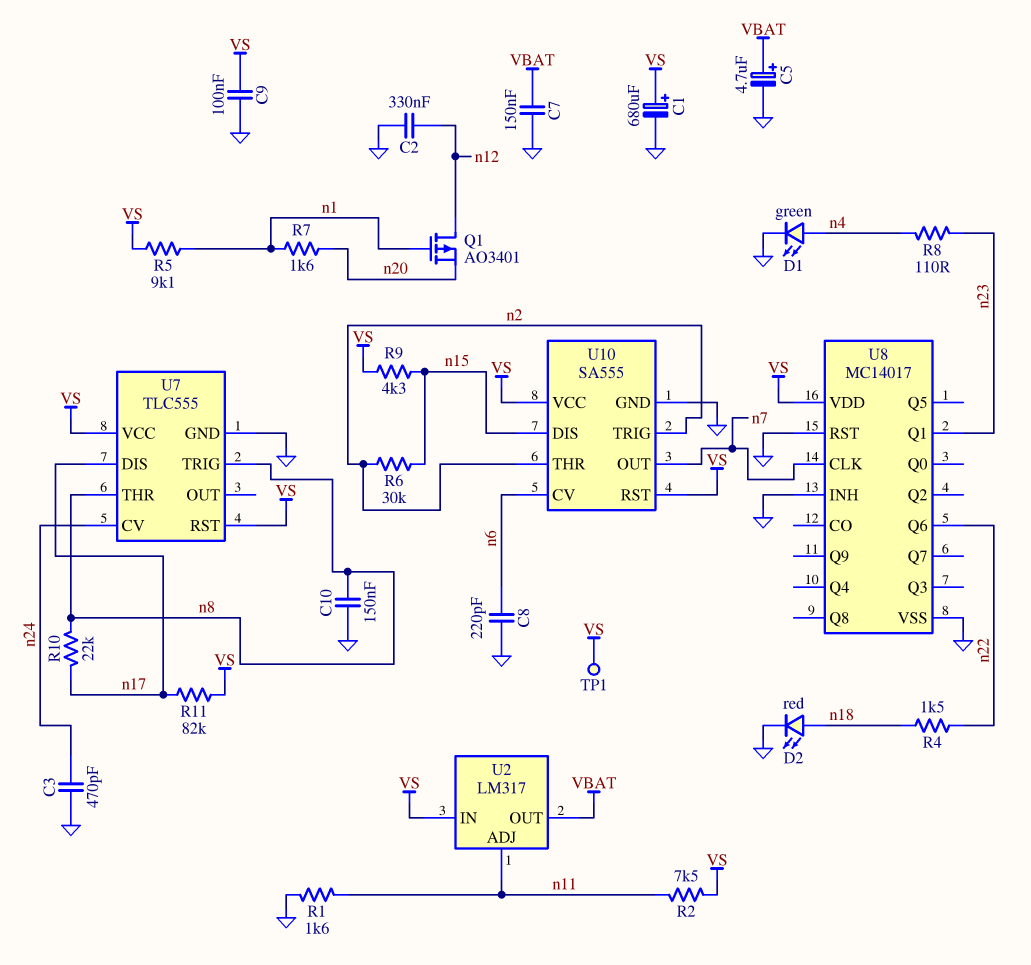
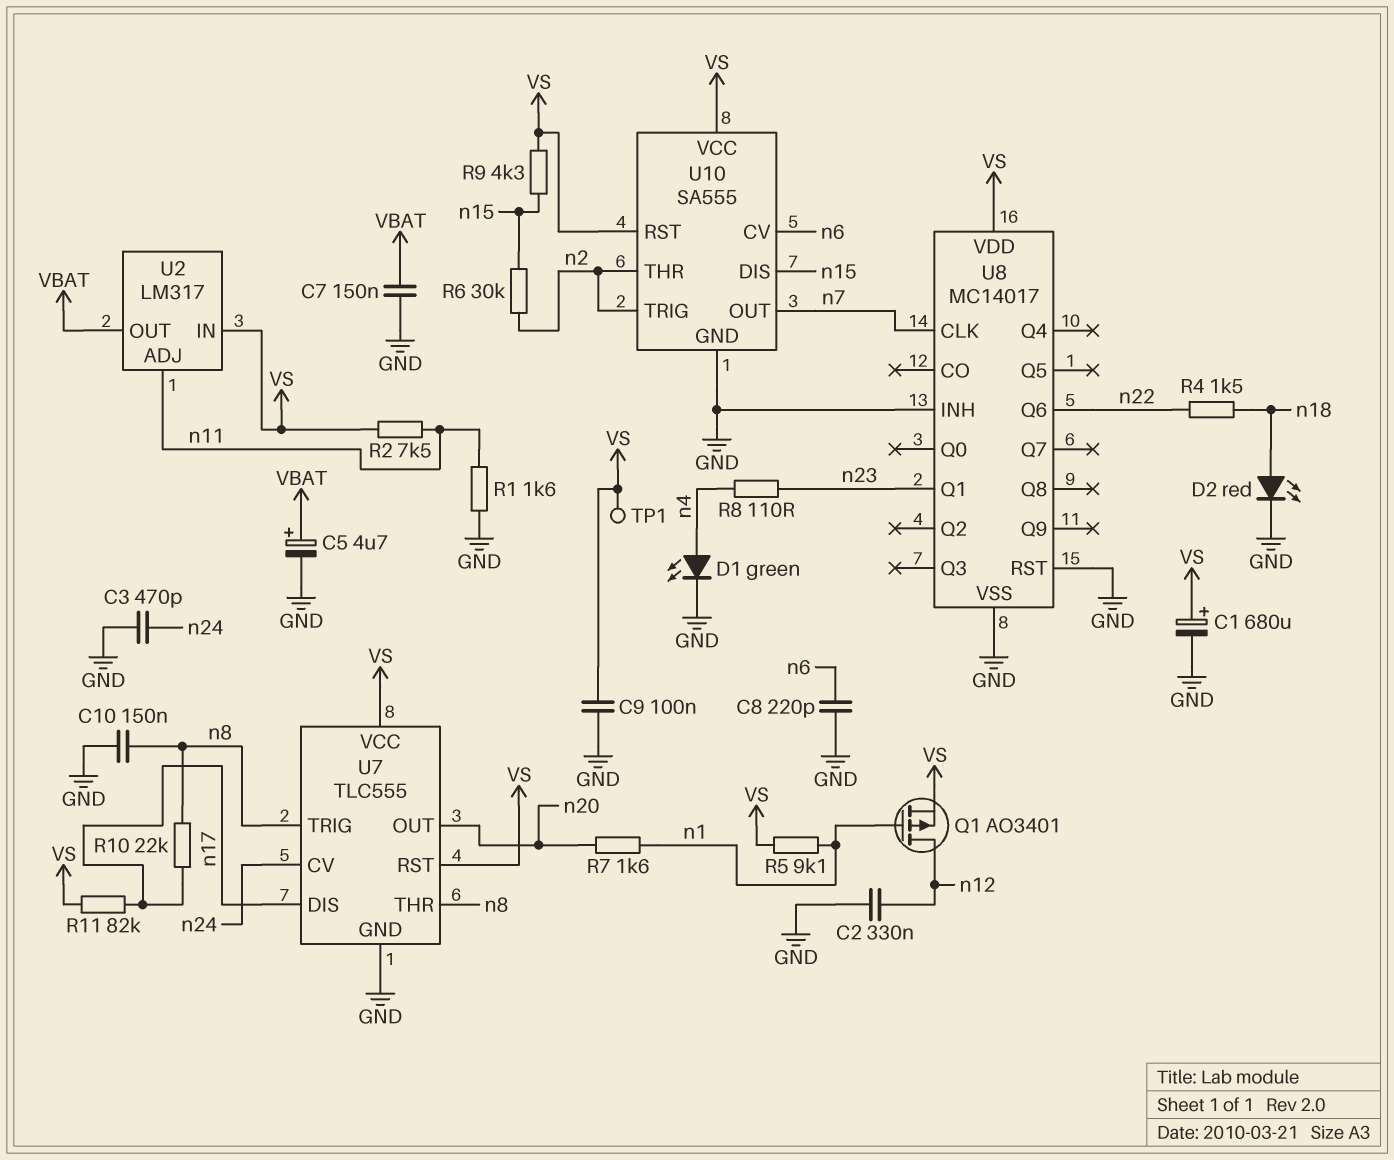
Q1: PMOS AO3401 (G n1, D n12, S n20) -> PMOS AO3401 (G n1, D n12, S VS)
U7 pin OUT: none -> n20

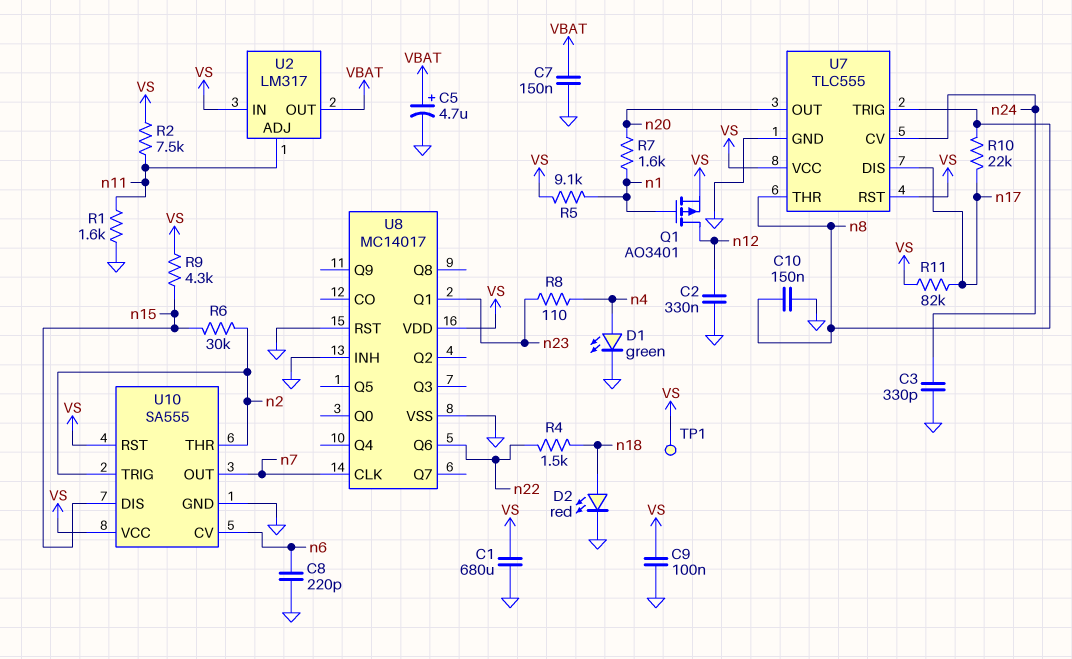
C1: 680uF (plus VS, minus GND) -> 680uF (GND, VS)
C3: 470pF (GND, n24) -> 330pF (GND, n24)

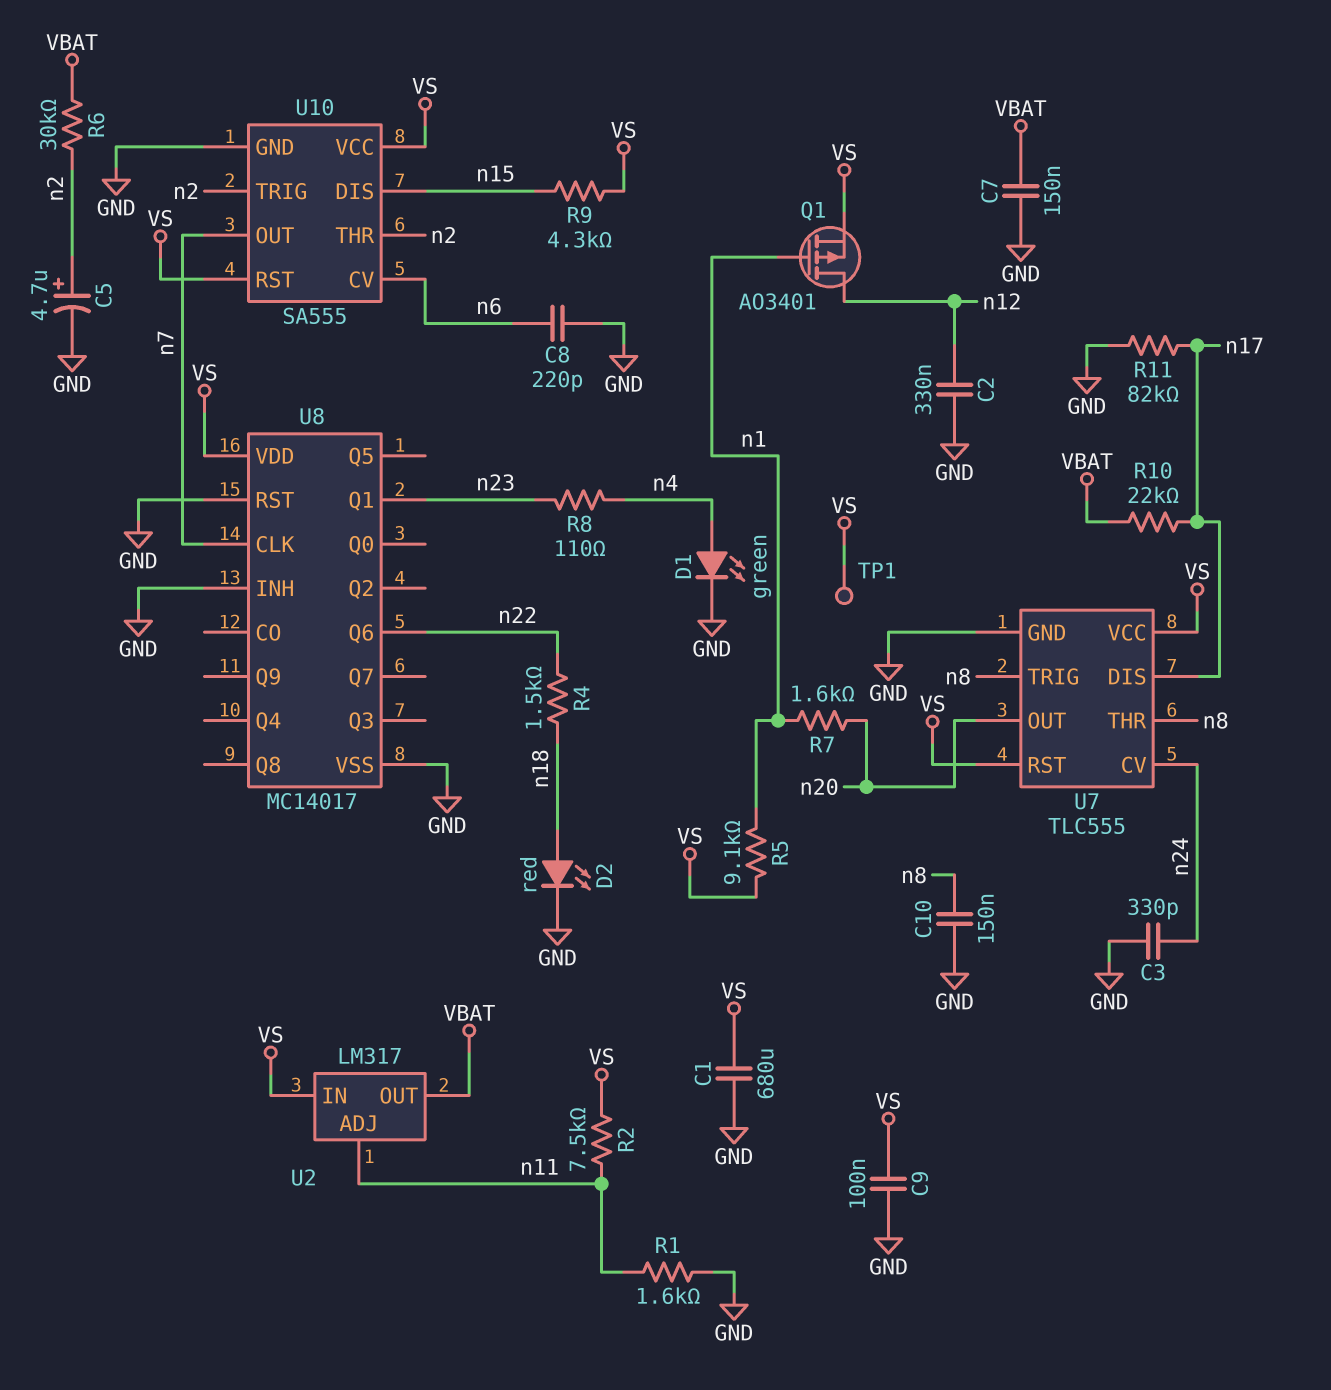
C5: 4.7uF (plus VBAT, minus GND) -> 4.7uF (plus n2, minus GND)
R6: 30k (n2, n15) -> 30k (VBAT, n2)
R10: 22k (n8, n17) -> 22k (VBAT, n17)
R11: 82k (VS, n17) -> 82k (GND, n17)

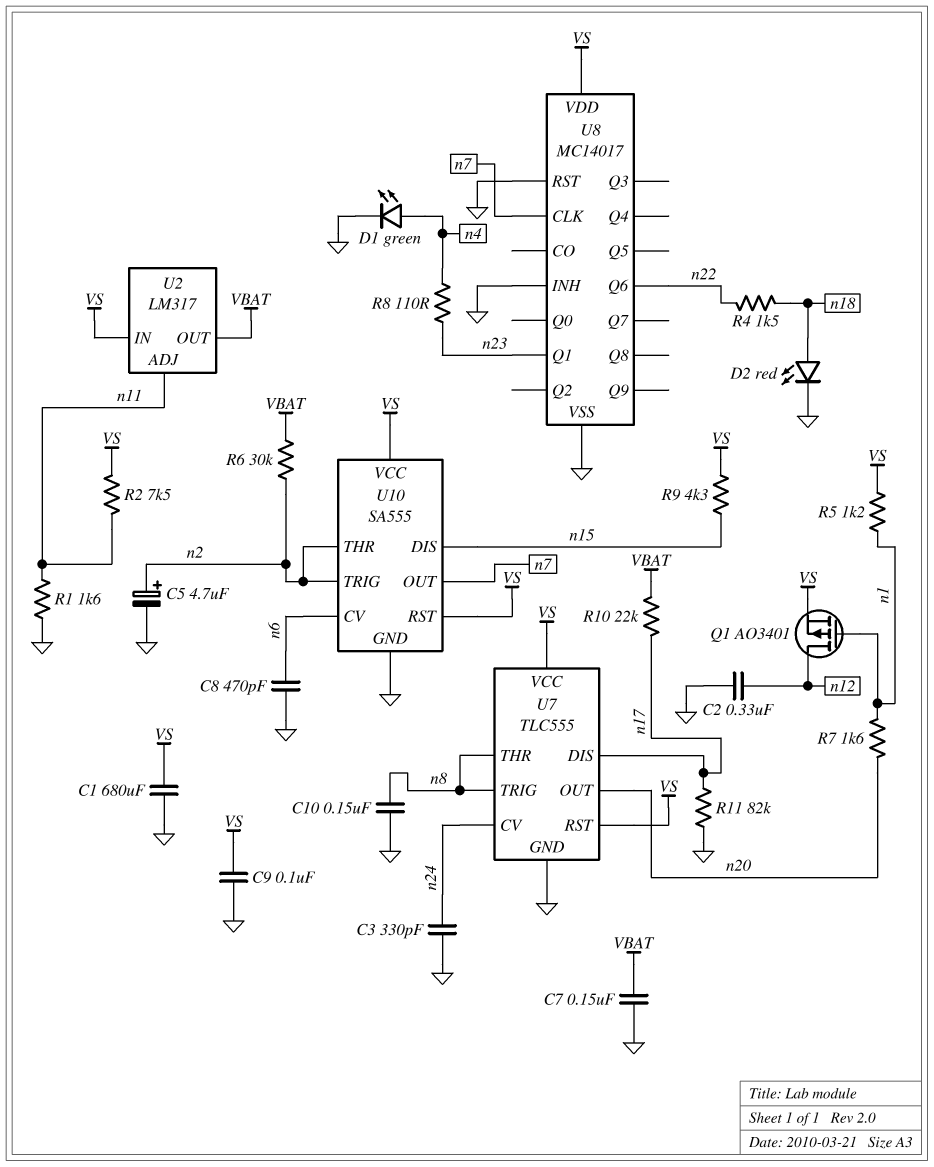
C8: 220pF (GND, n6) -> 470pF (GND, n6)
R5: 9.1k (VS, n1) -> 1.2k (VS, n1)
TP1: test point (VS) -> none

